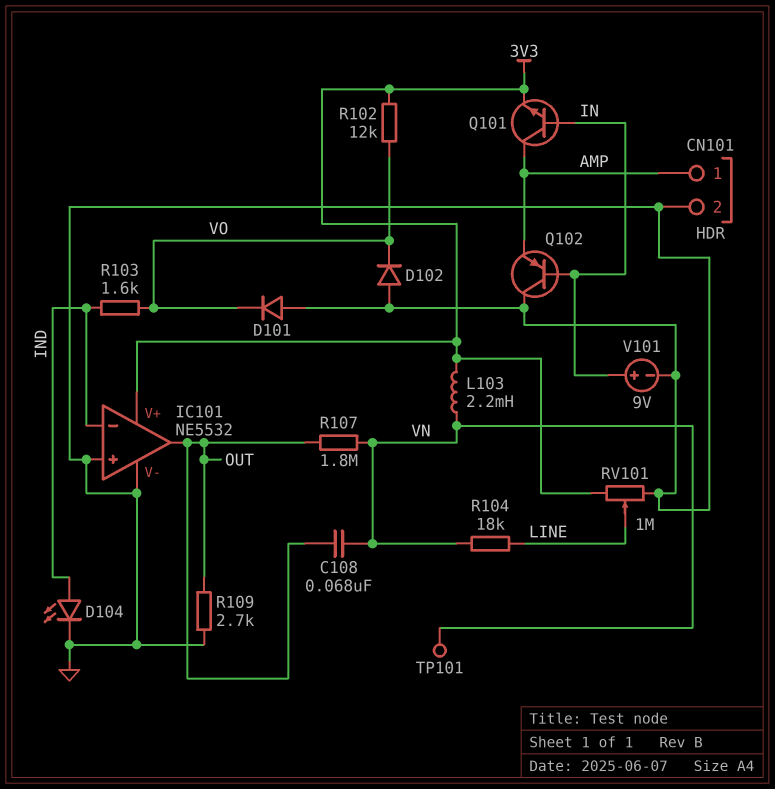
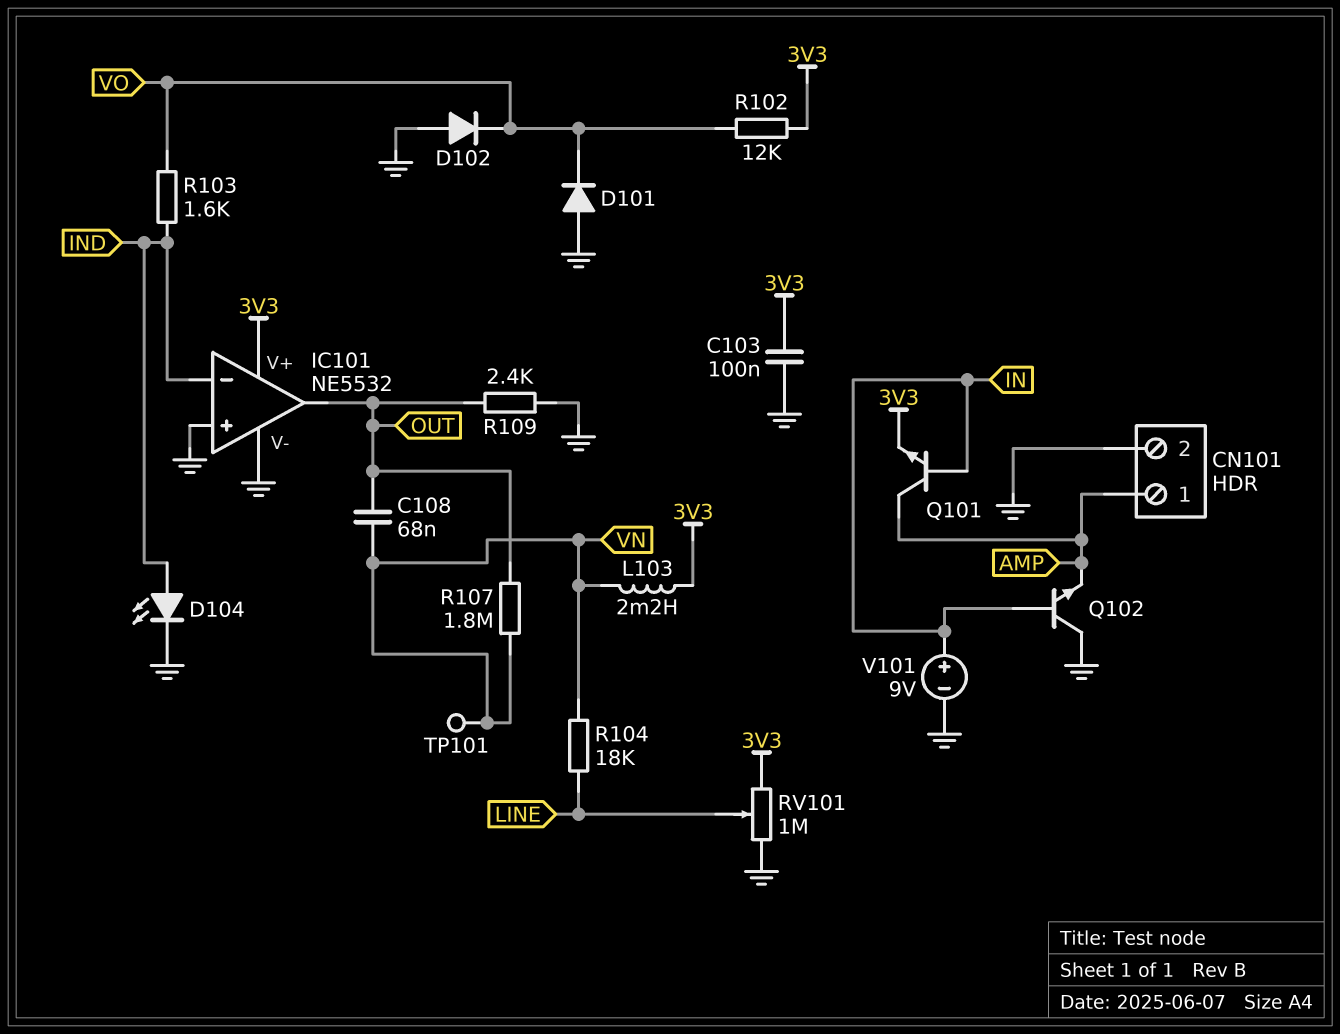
C103: none -> 100nF (3V3, GND)
Q102: PNP (B IN, C GND, E AMP) -> NPN (B IN, C GND, E AMP)
R109: 2.7k (GND, OUT) -> 2.4k (GND, OUT)

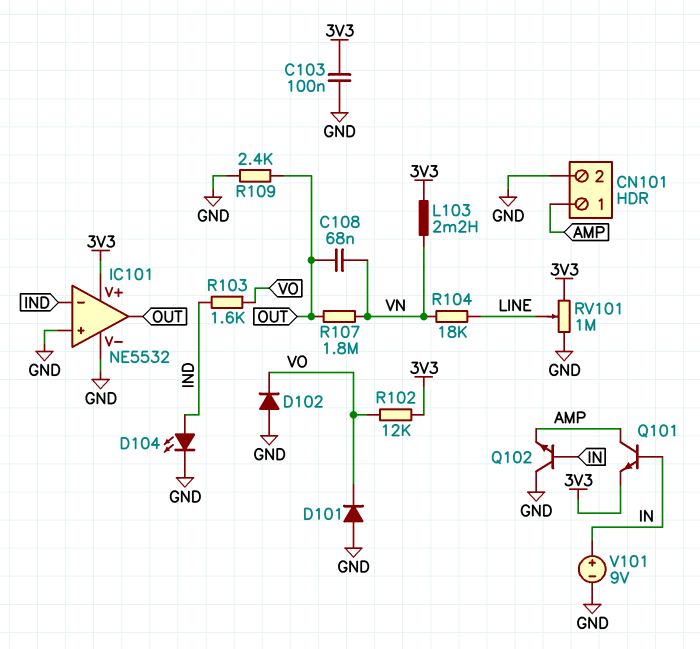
TP101: test point (VN) -> none

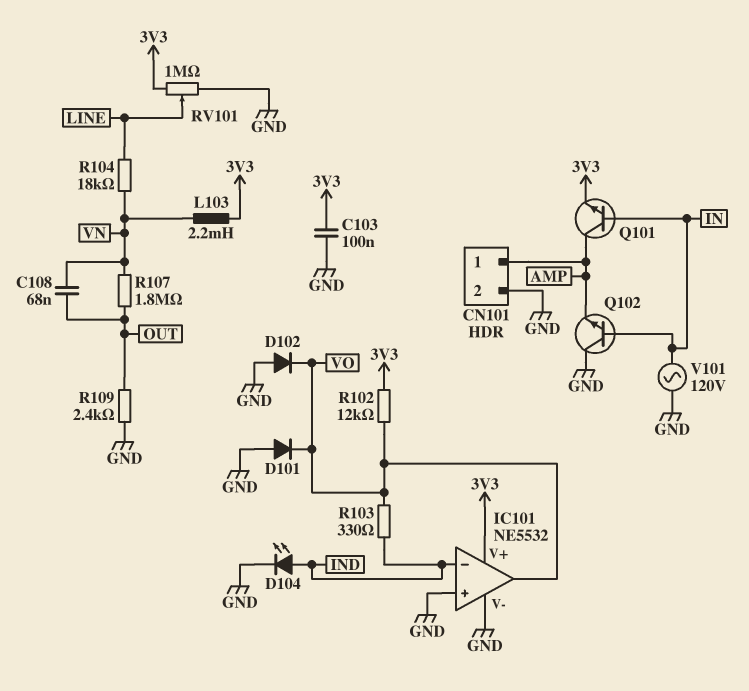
IC101 pin out: OUT -> VO
R103: 1.6k (IND, VO) -> 330 (IND, VO)
V101: 9V (plus IN, minus GND) -> AC 120V (GND, IN)

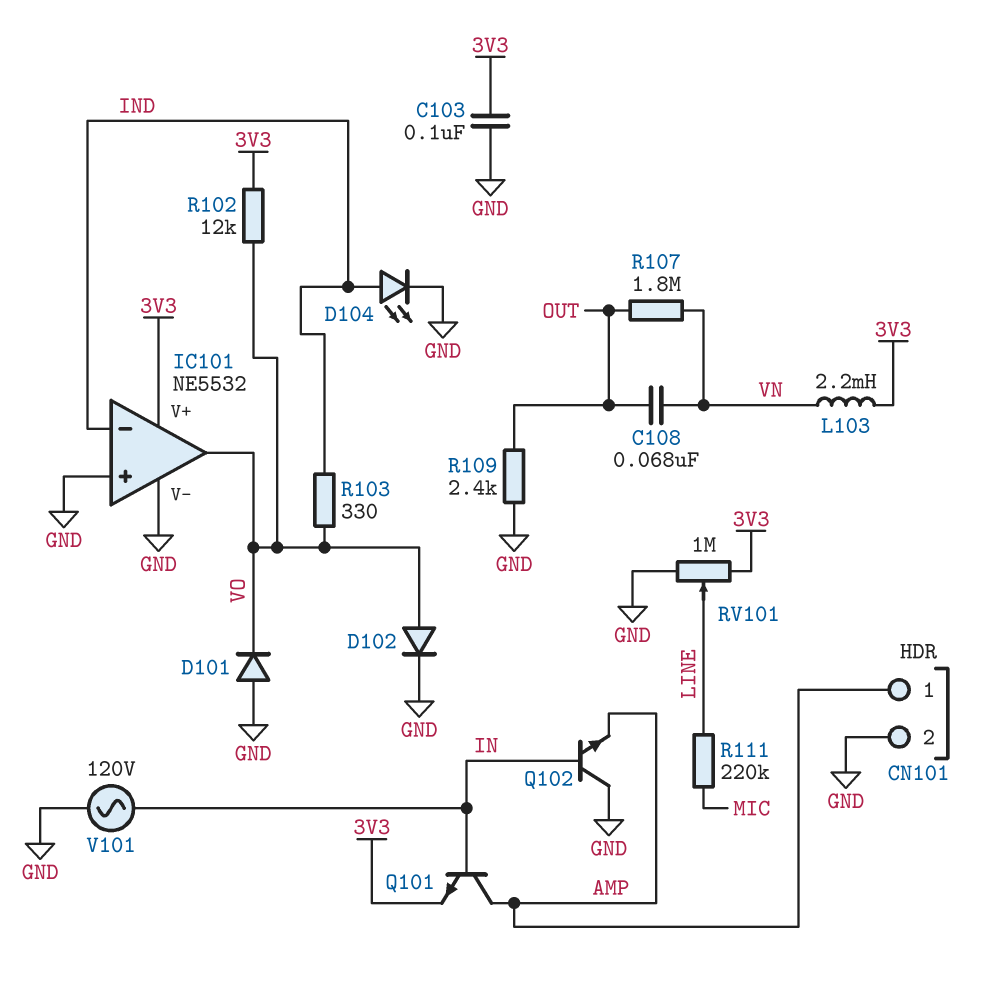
D102: diode (A GND, K VO) -> diode (A VO, K GND)
R104: 18k (LINE, VN) -> none
R111: none -> 220k (LINE, MIC)

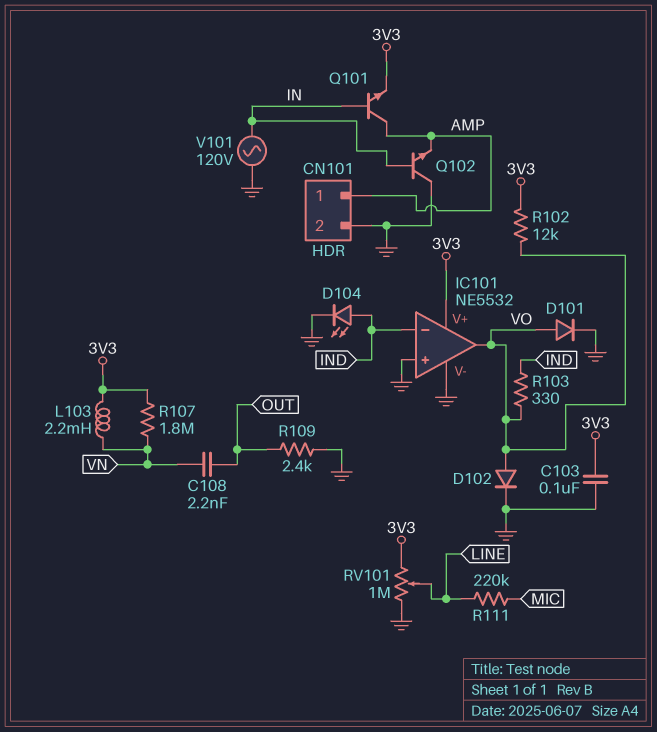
C108: 68nF (OUT, VN) -> 2.2nF (OUT, VN)
D101: diode (A GND, K VO) -> diode (A VO, K GND)
R107: 1.8M (OUT, VN) -> 1.8M (3V3, VN)

